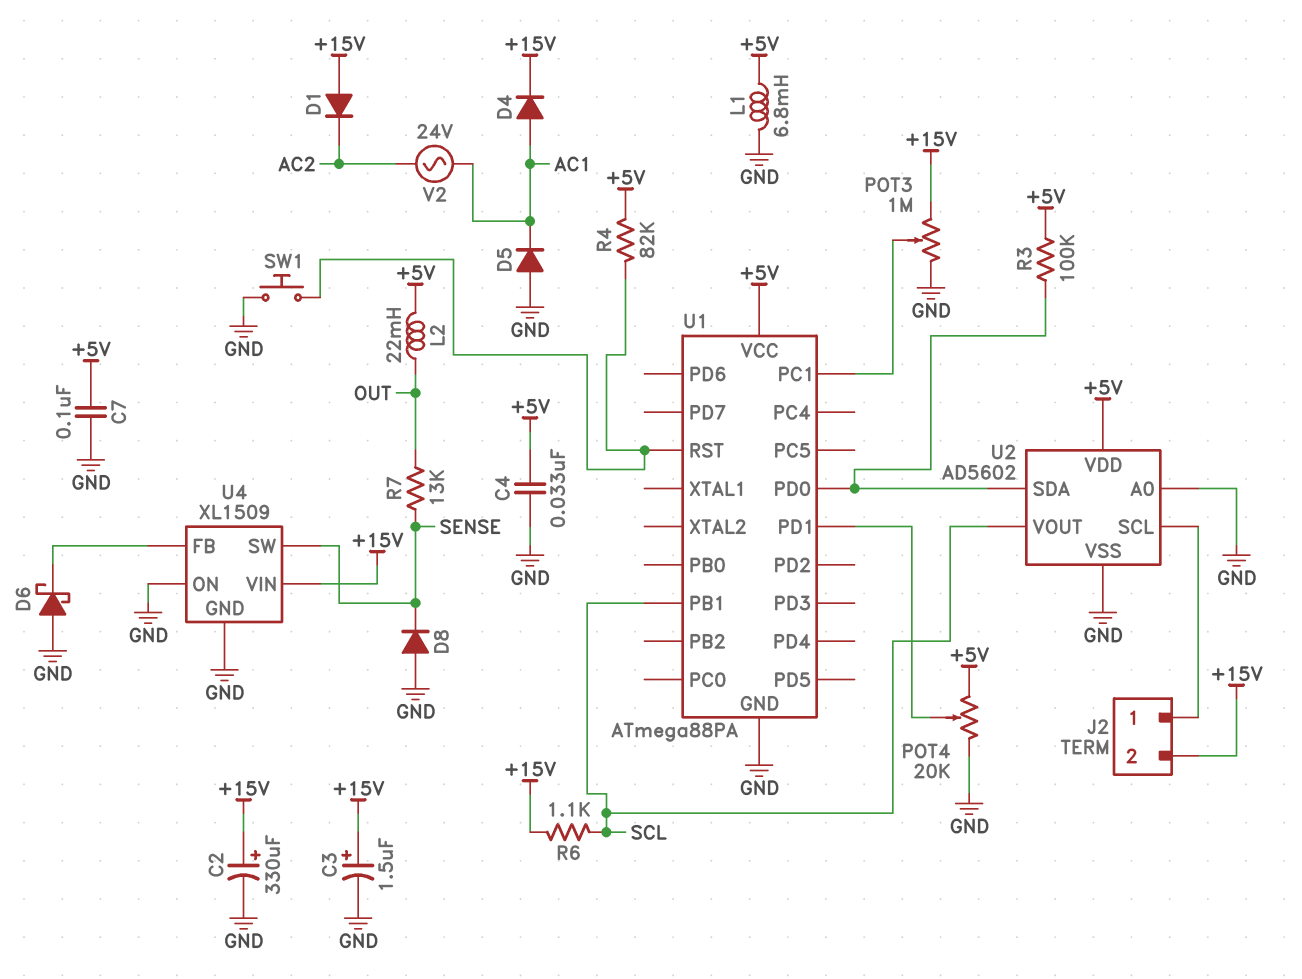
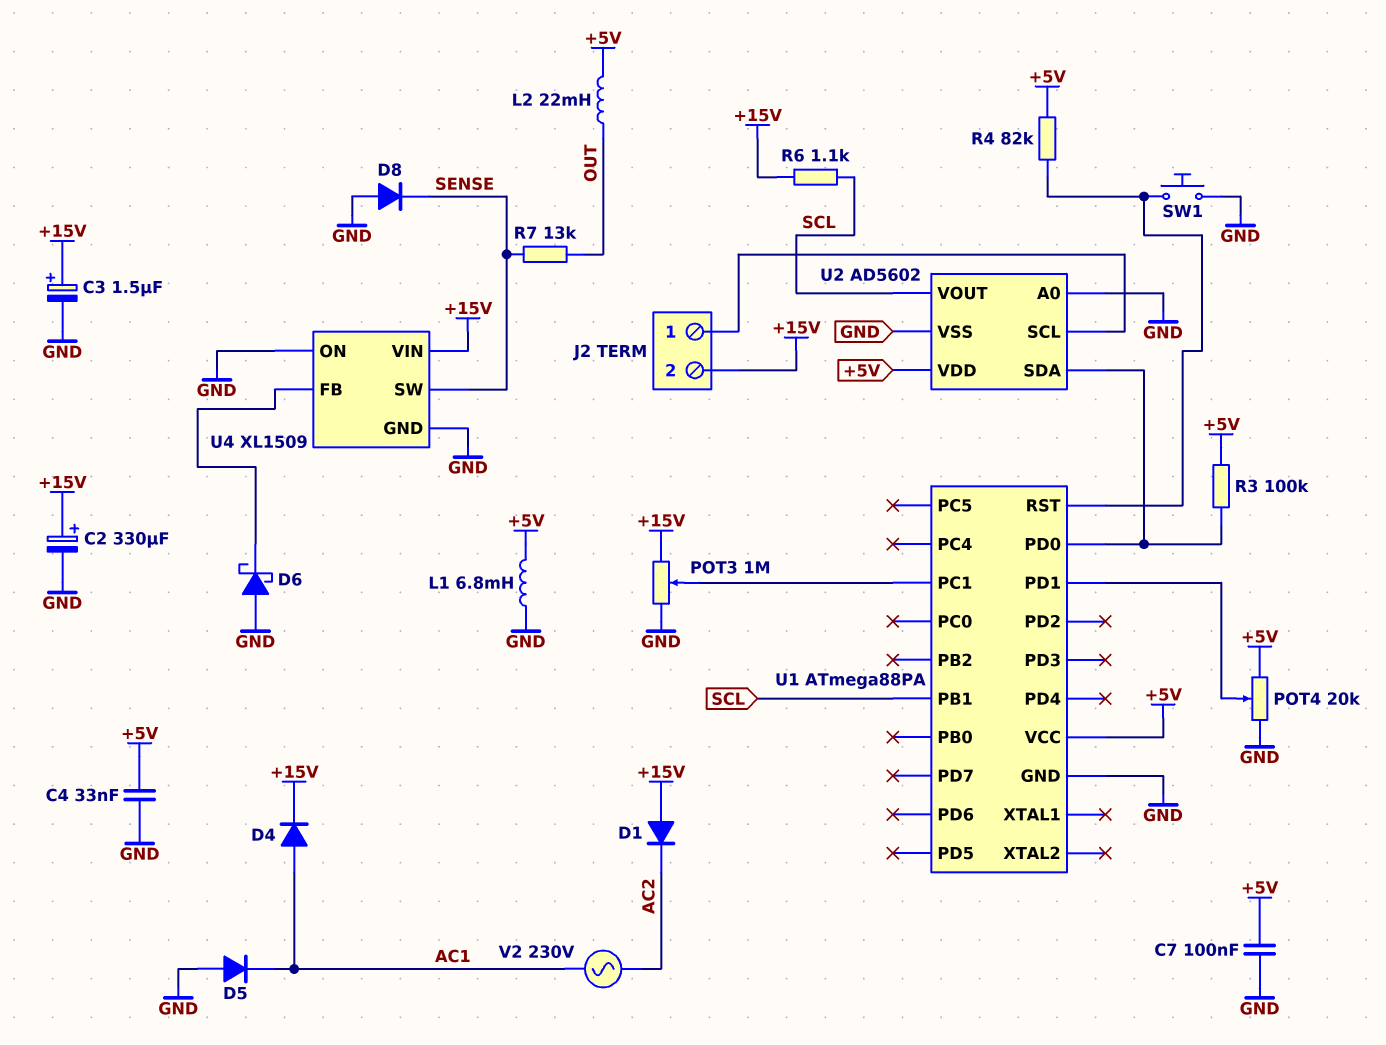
V2: AC 24V (AC1, AC2) -> AC 230V (AC1, AC2)

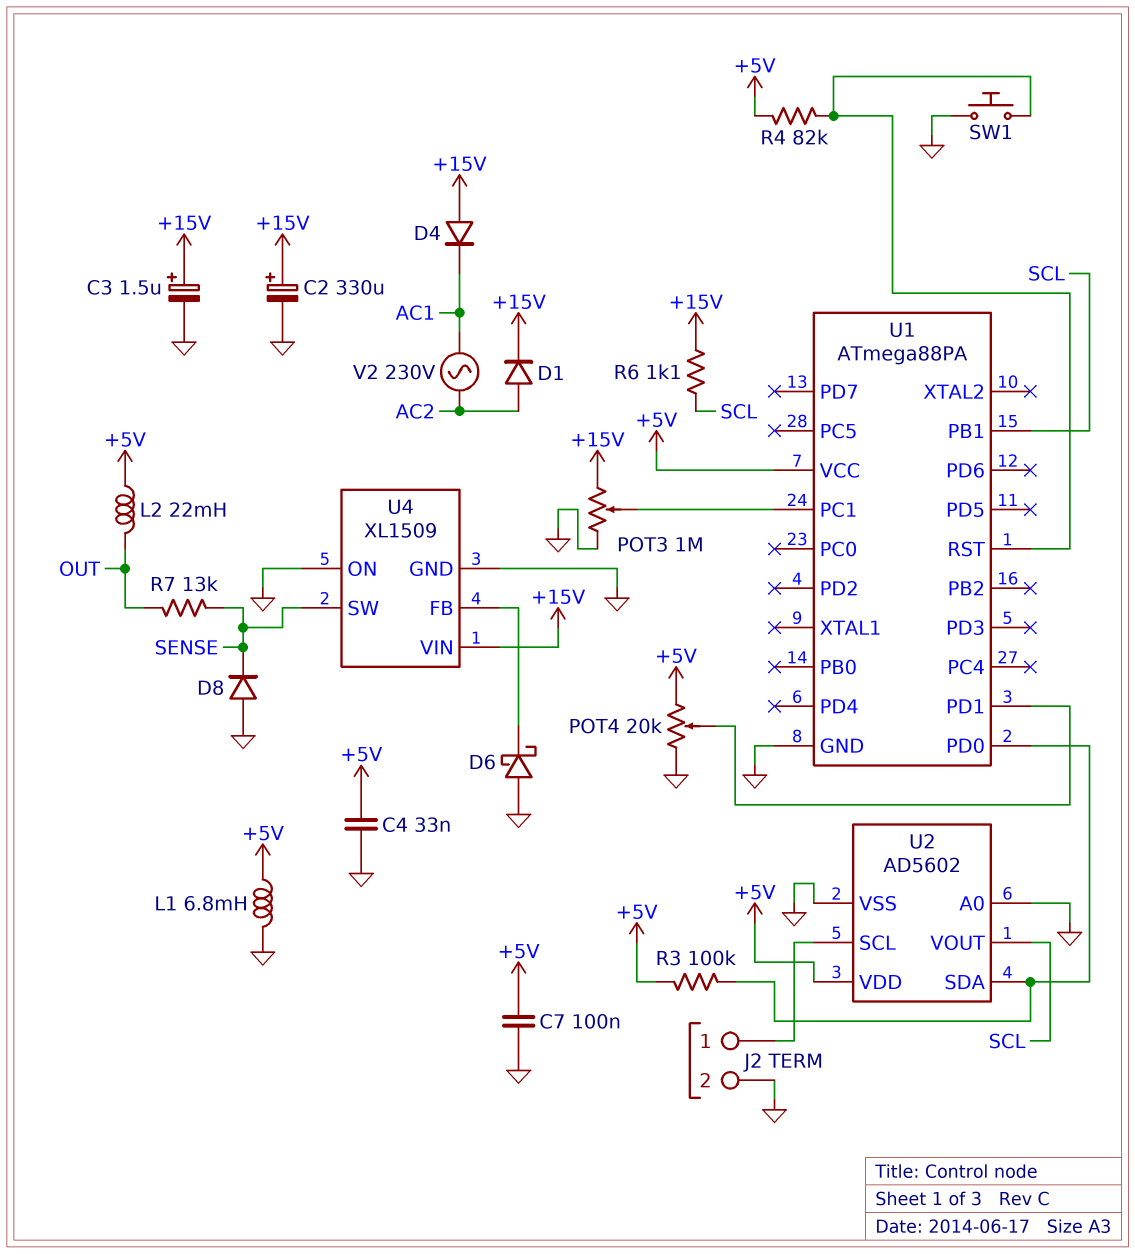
D1: diode (A +15V, K AC2) -> diode (A AC2, K +15V)
D4: diode (A AC1, K +15V) -> diode (A +15V, K AC1)
D5: diode (A GND, K AC1) -> none
J2 pin 2: +15V -> GND

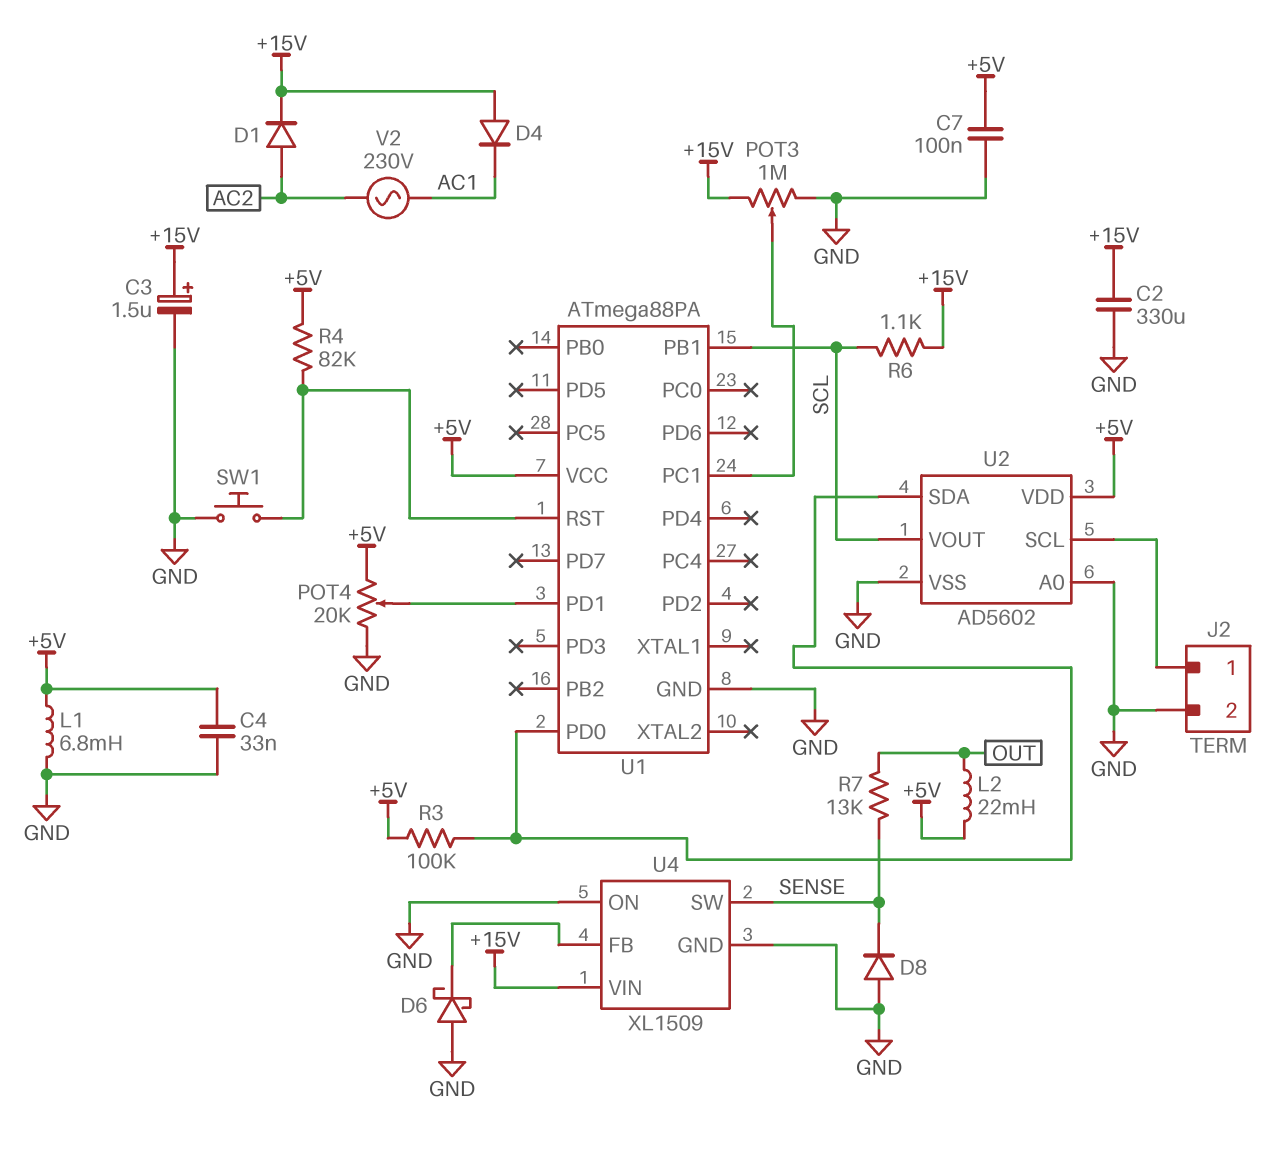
C2: 330uF (plus +15V, minus GND) -> 330uF (+15V, GND)

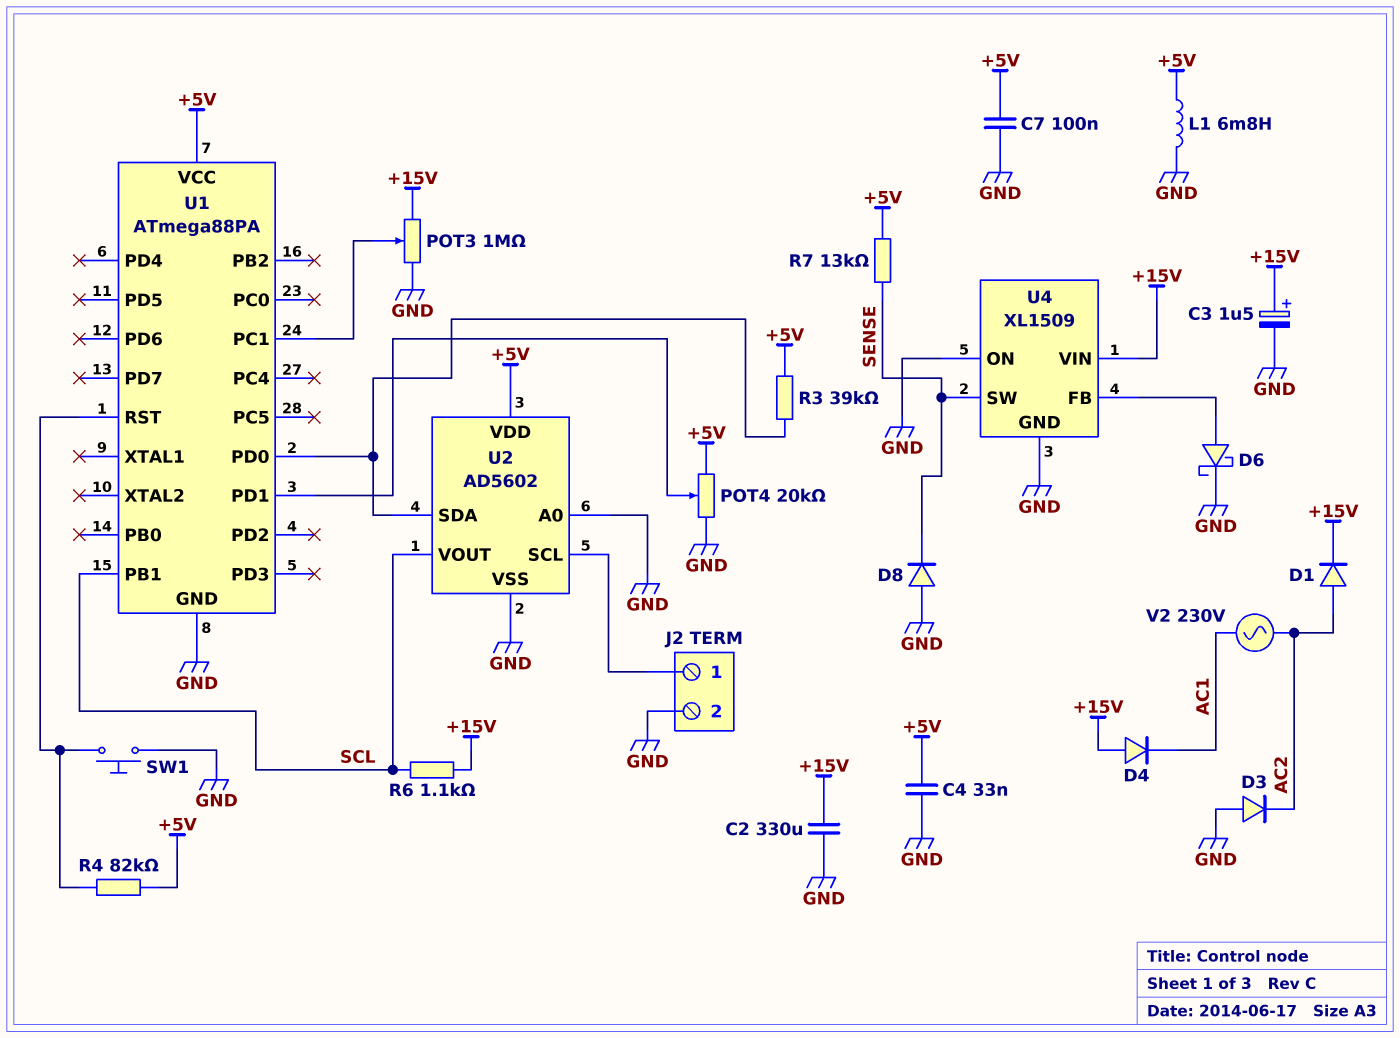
D3: none -> diode (A GND, K AC2)
D6: schottky (A GND, K U4/FB) -> schottky (A U4/FB, K GND)
L2: 22mH (+5V, OUT) -> none
R3: 100k (+5V, U1/PD0) -> 39k (+5V, U1/PD0)
R7: 13k (OUT, SENSE) -> 13k (+5V, SENSE)

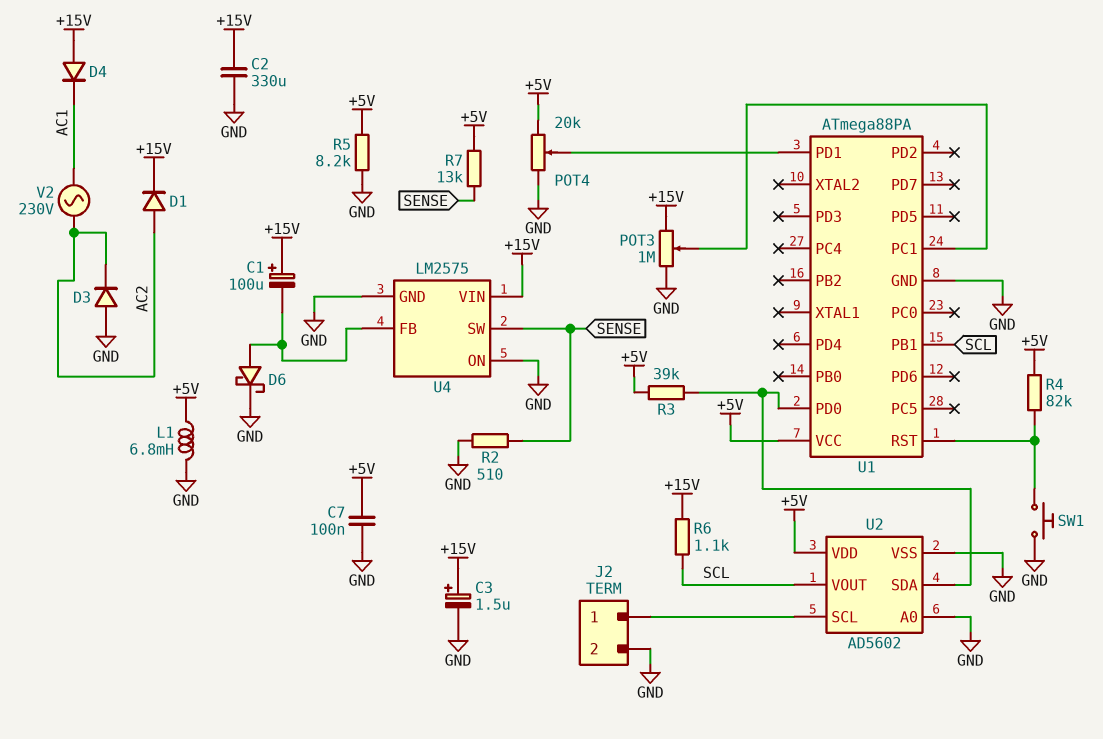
C1: none -> 100uF (plus +15V, minus U4/FB)
C4: 33nF (+5V, GND) -> none
D8: diode (A GND, K SENSE) -> none
R2: none -> 510 (GND, SENSE)
R5: none -> 8.2k (+5V, GND)
U4: XL1509 -> LM2575

